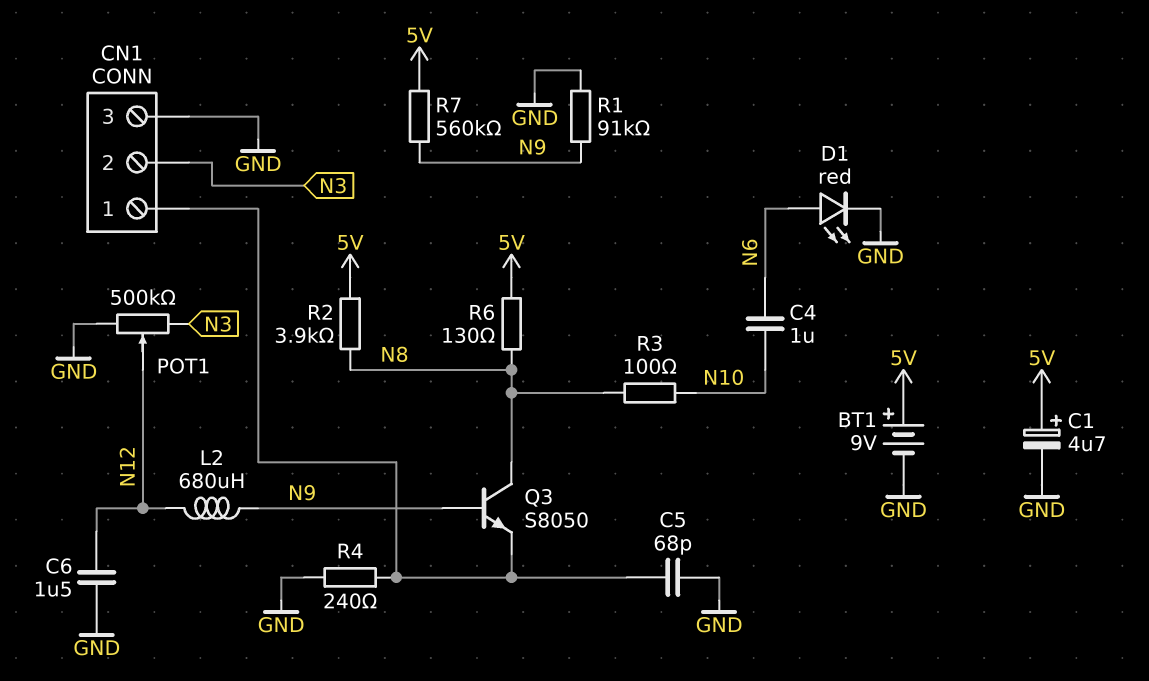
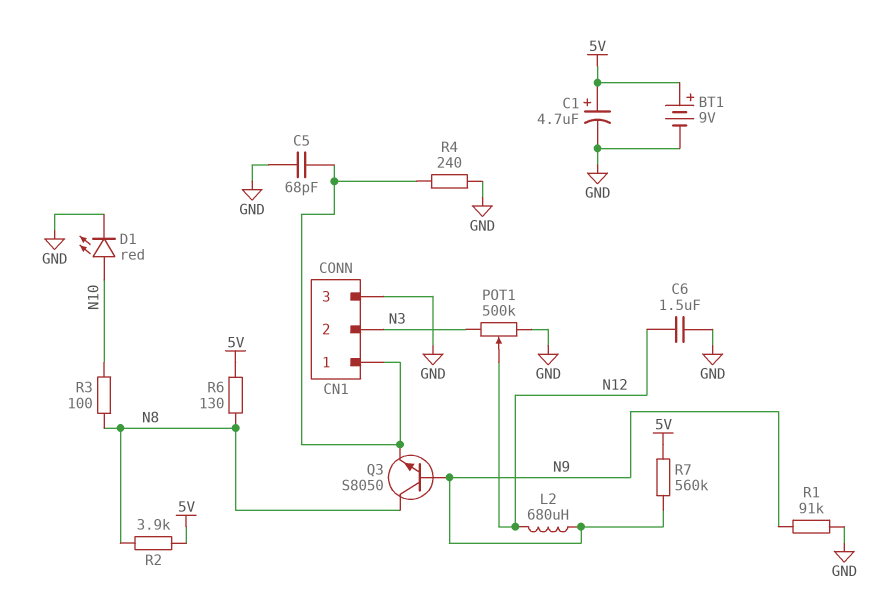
C4: 1uF (N6, N10) -> none
D1: LED red (A N6, K GND) -> LED red (A N10, K GND)

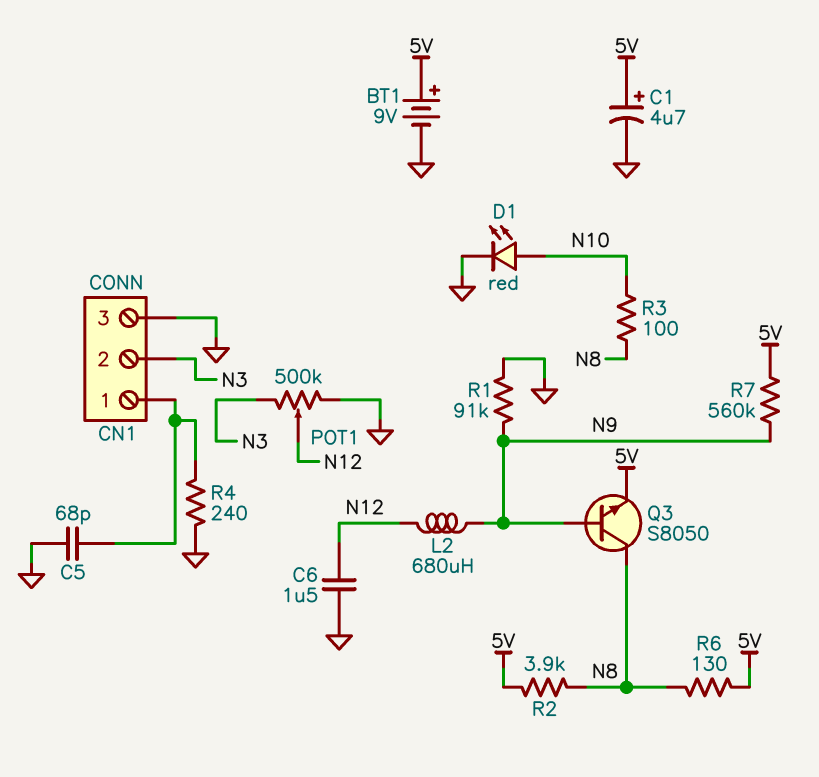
Q3: NPN S8050 (B N9, C N8, E CN1/1) -> NPN S8050 (B N9, C N8, E 5V)

